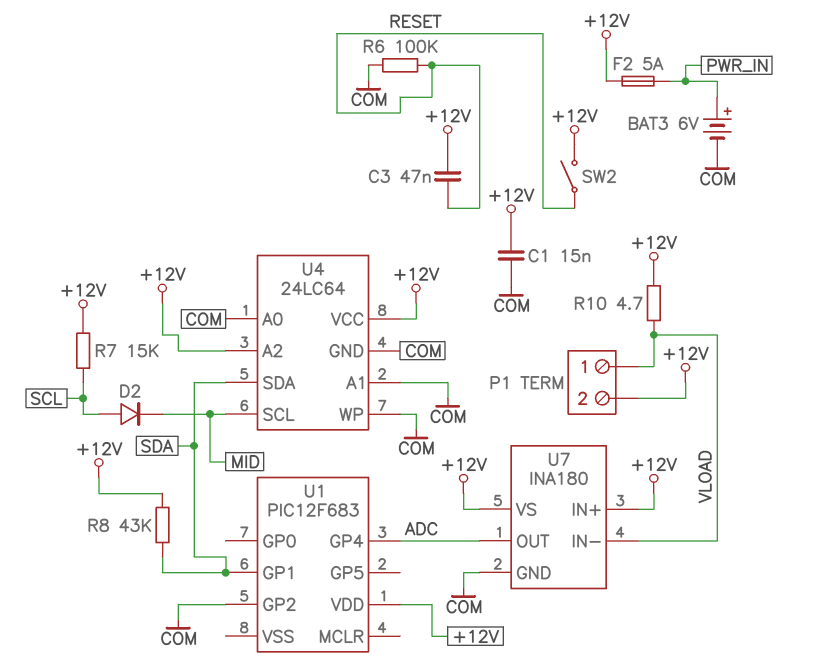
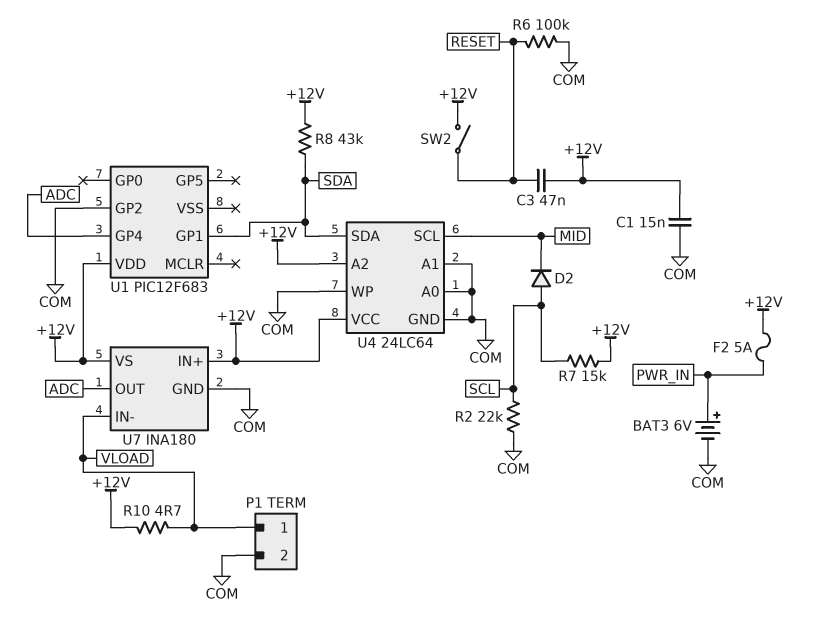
P1 pin 2: +12V -> COM
R2: none -> 22k (COM, SCL)

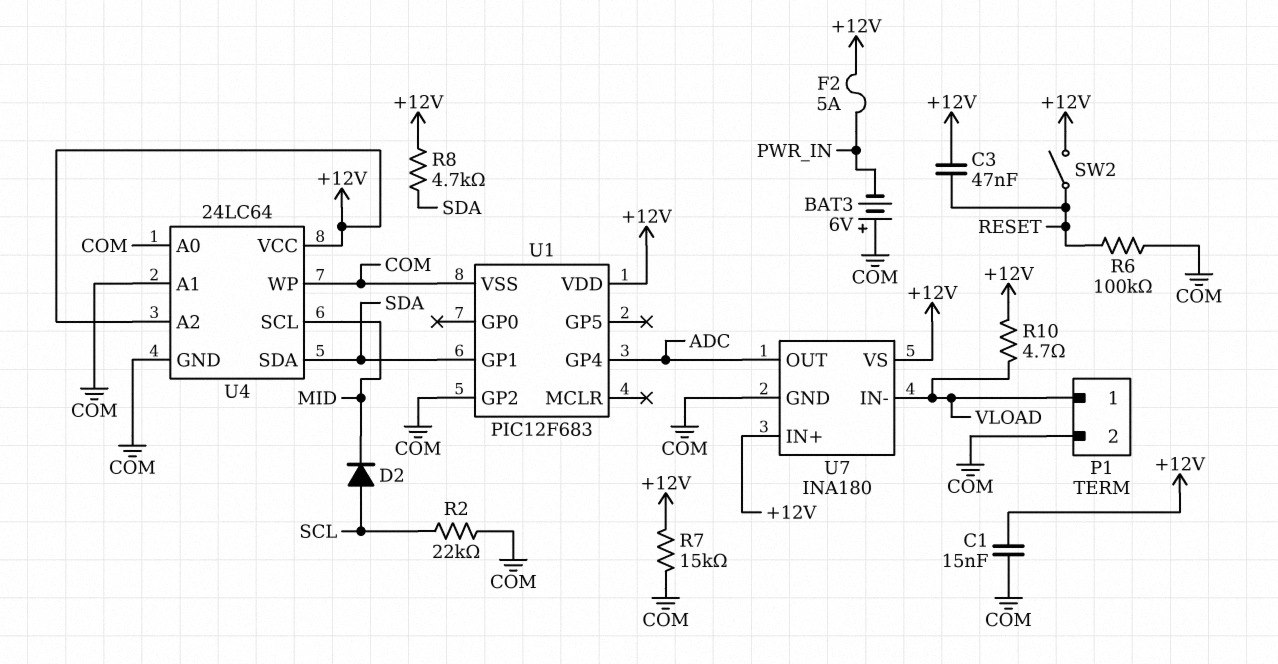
BAT3: 6V (plus PWR_IN, minus COM) -> 6V (plus COM, minus PWR_IN)
R7: 15k (+12V, SCL) -> 15k (+12V, COM)
R8: 43k (+12V, SDA) -> 4.7k (+12V, SDA)
U1 pin VSS: none -> COM

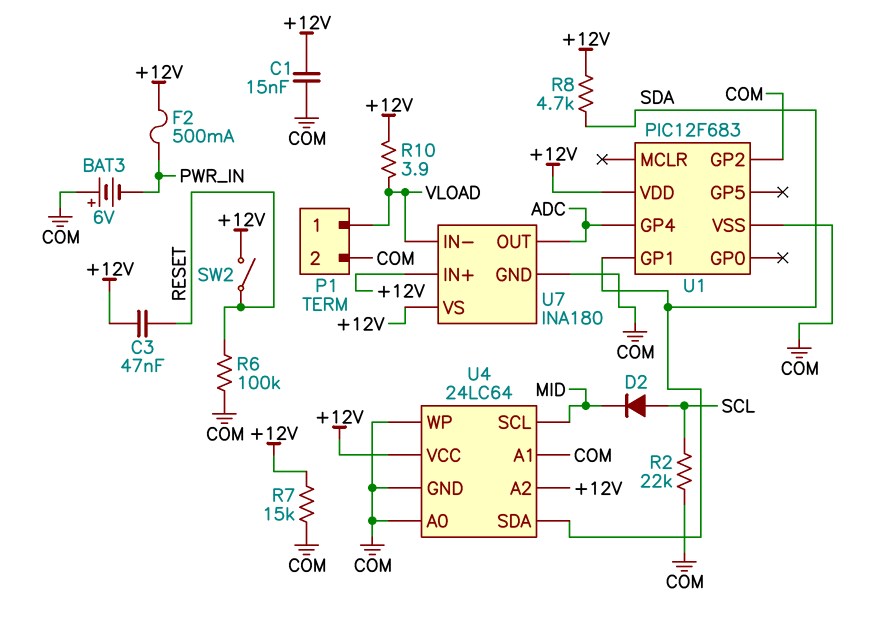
F2: 5A (+12V, PWR_IN) -> 500mA (+12V, PWR_IN)
R10: 4.7 (+12V, VLOAD) -> 3.9 (+12V, VLOAD)

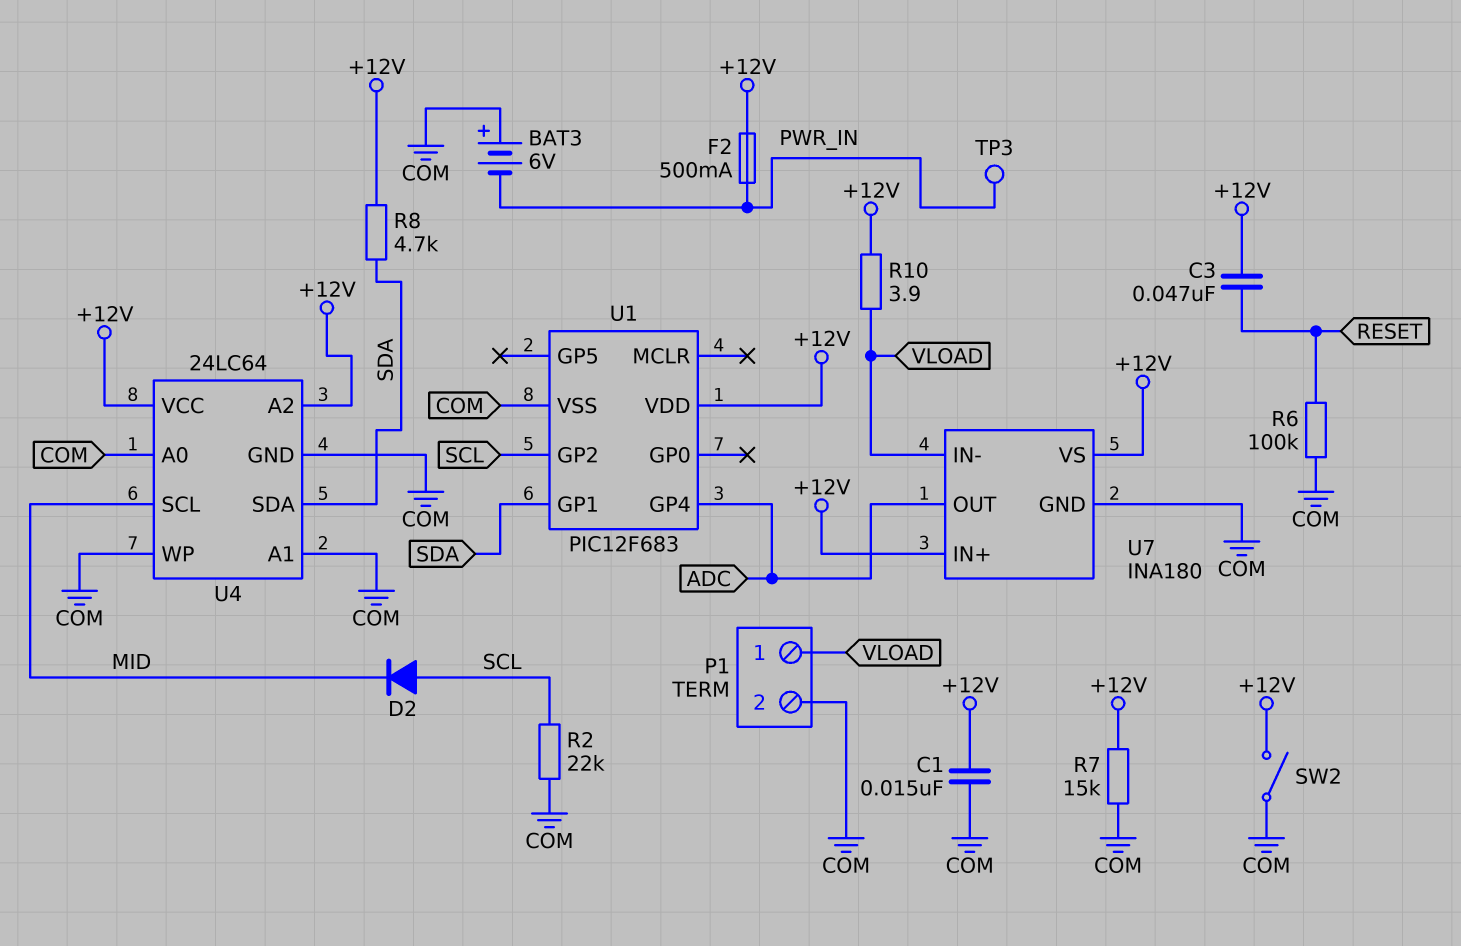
SW2: switch (+12V, RESET) -> switch (+12V, COM)
TP3: none -> test point (PWR_IN)
U1 pin GP2: COM -> SCL

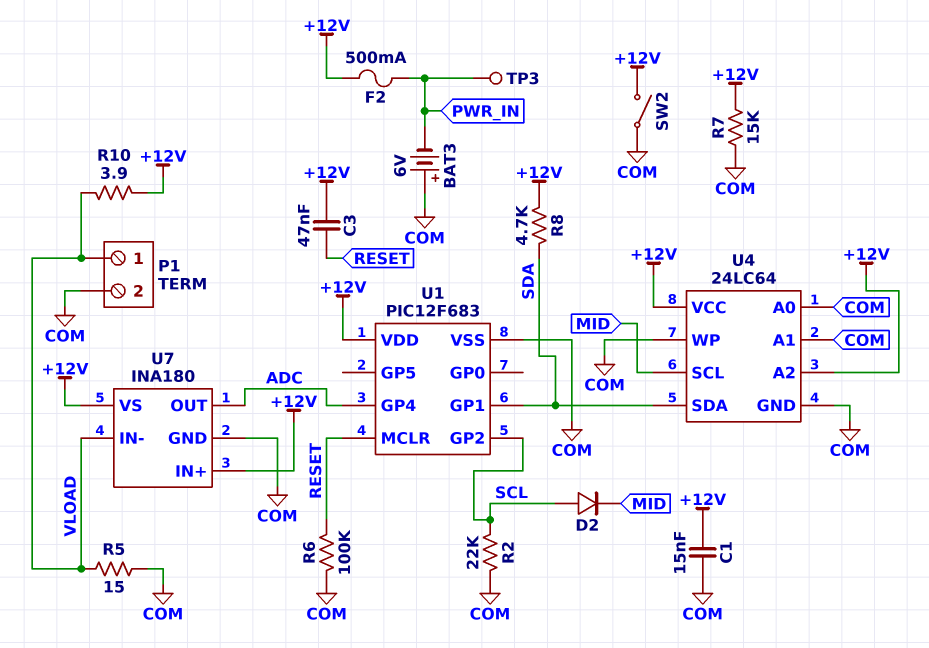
R5: none -> 15 (COM, VLOAD)
U1 pin MCLR: none -> RESET

